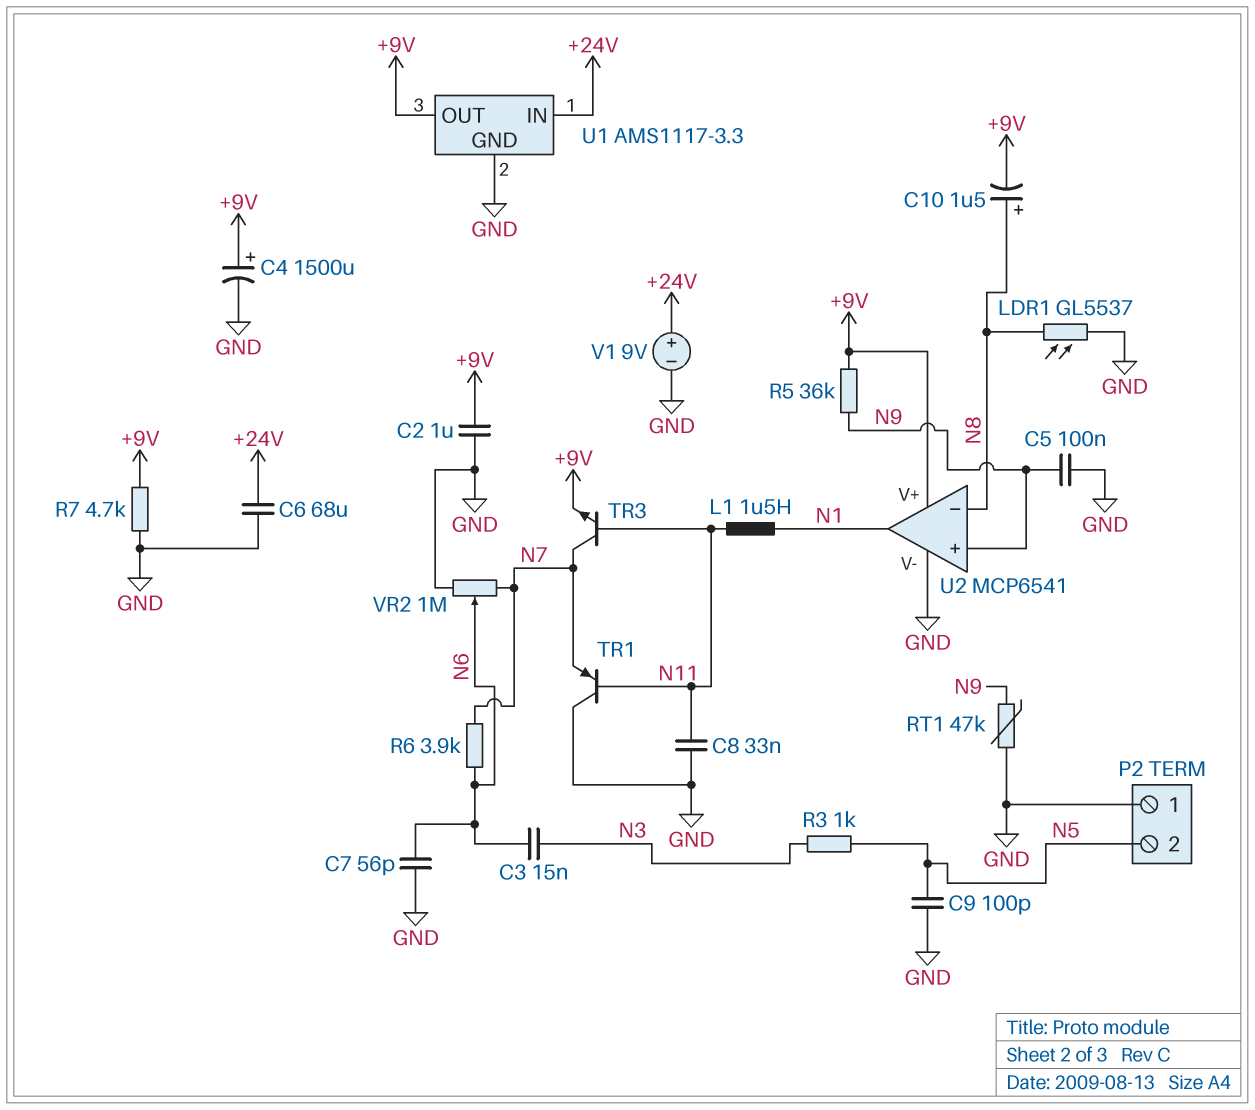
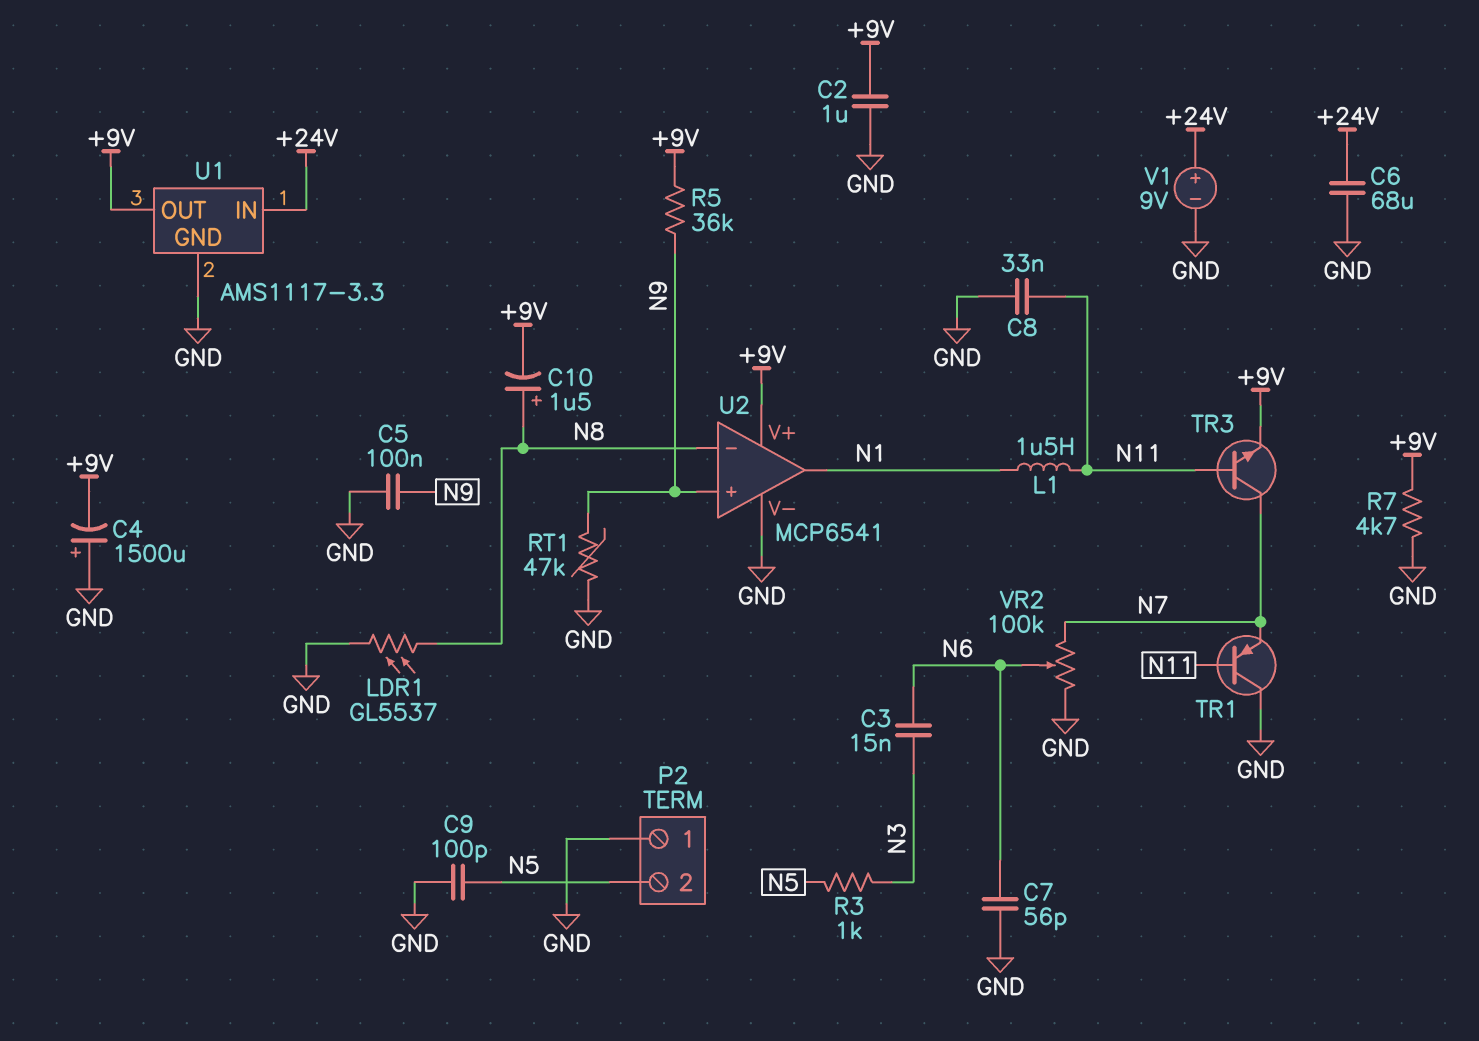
C4: 1500uF (plus +9V, minus GND) -> 1500uF (plus GND, minus +9V)
R6: 3.9k (N6, N7) -> none
VR2: 1M (GND, N7, wiper N6) -> 100k (GND, N7, wiper N6)

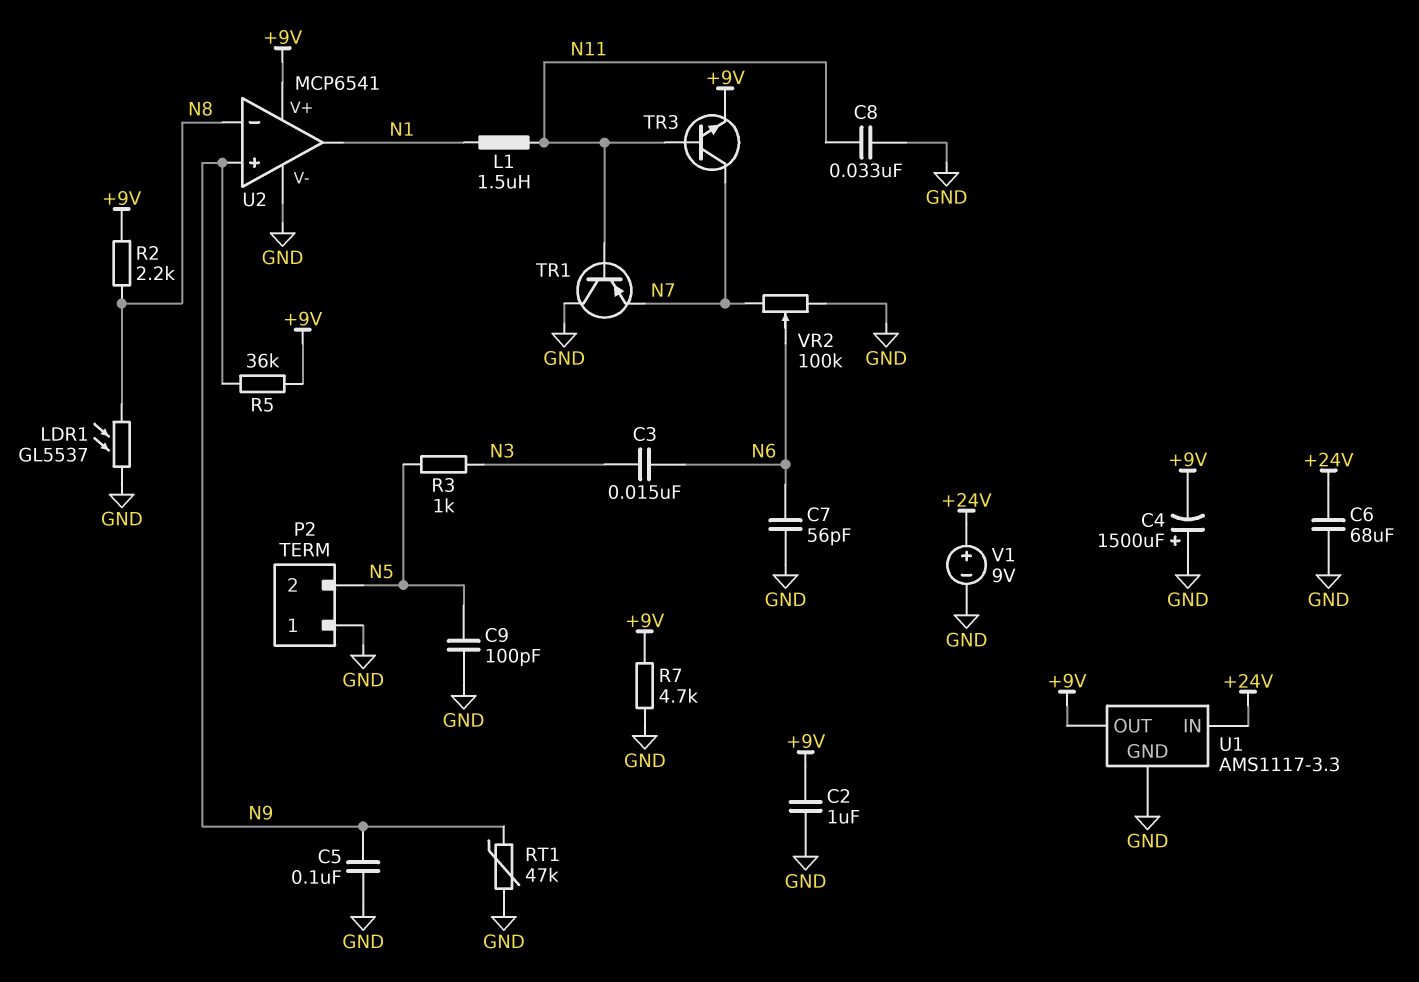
C10: 1.5uF (plus N8, minus +9V) -> none
R2: none -> 2.2k (+9V, N8)

